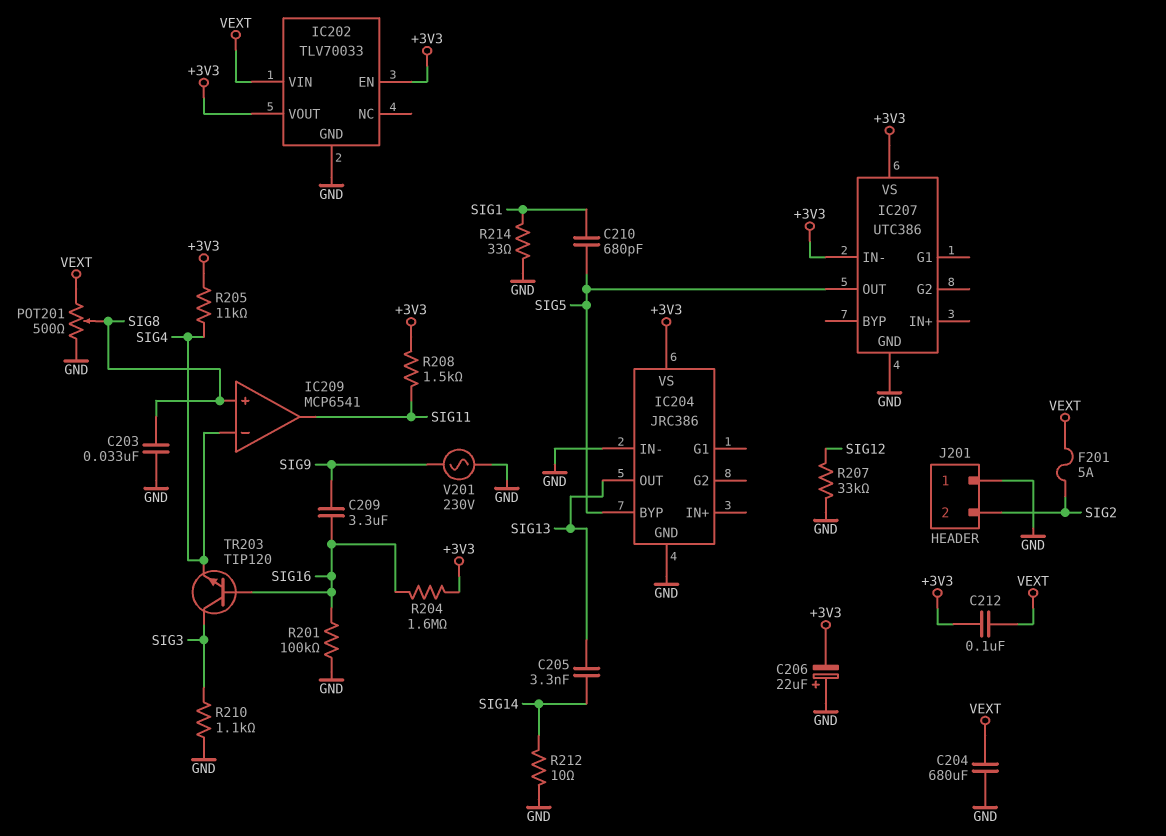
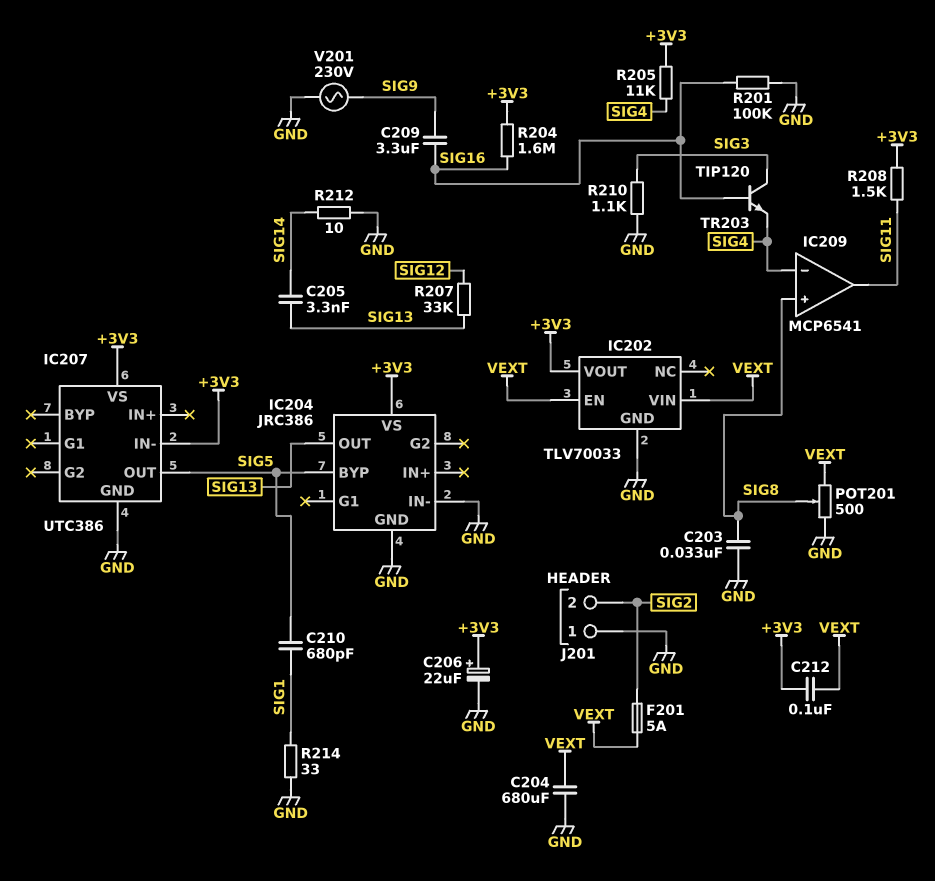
C206: 22uF (plus GND, minus +3V3) -> 22uF (plus +3V3, minus GND)
IC202 pin EN: +3V3 -> VEXT
R207: 33k (GND, SIG12) -> 33k (SIG12, SIG13)

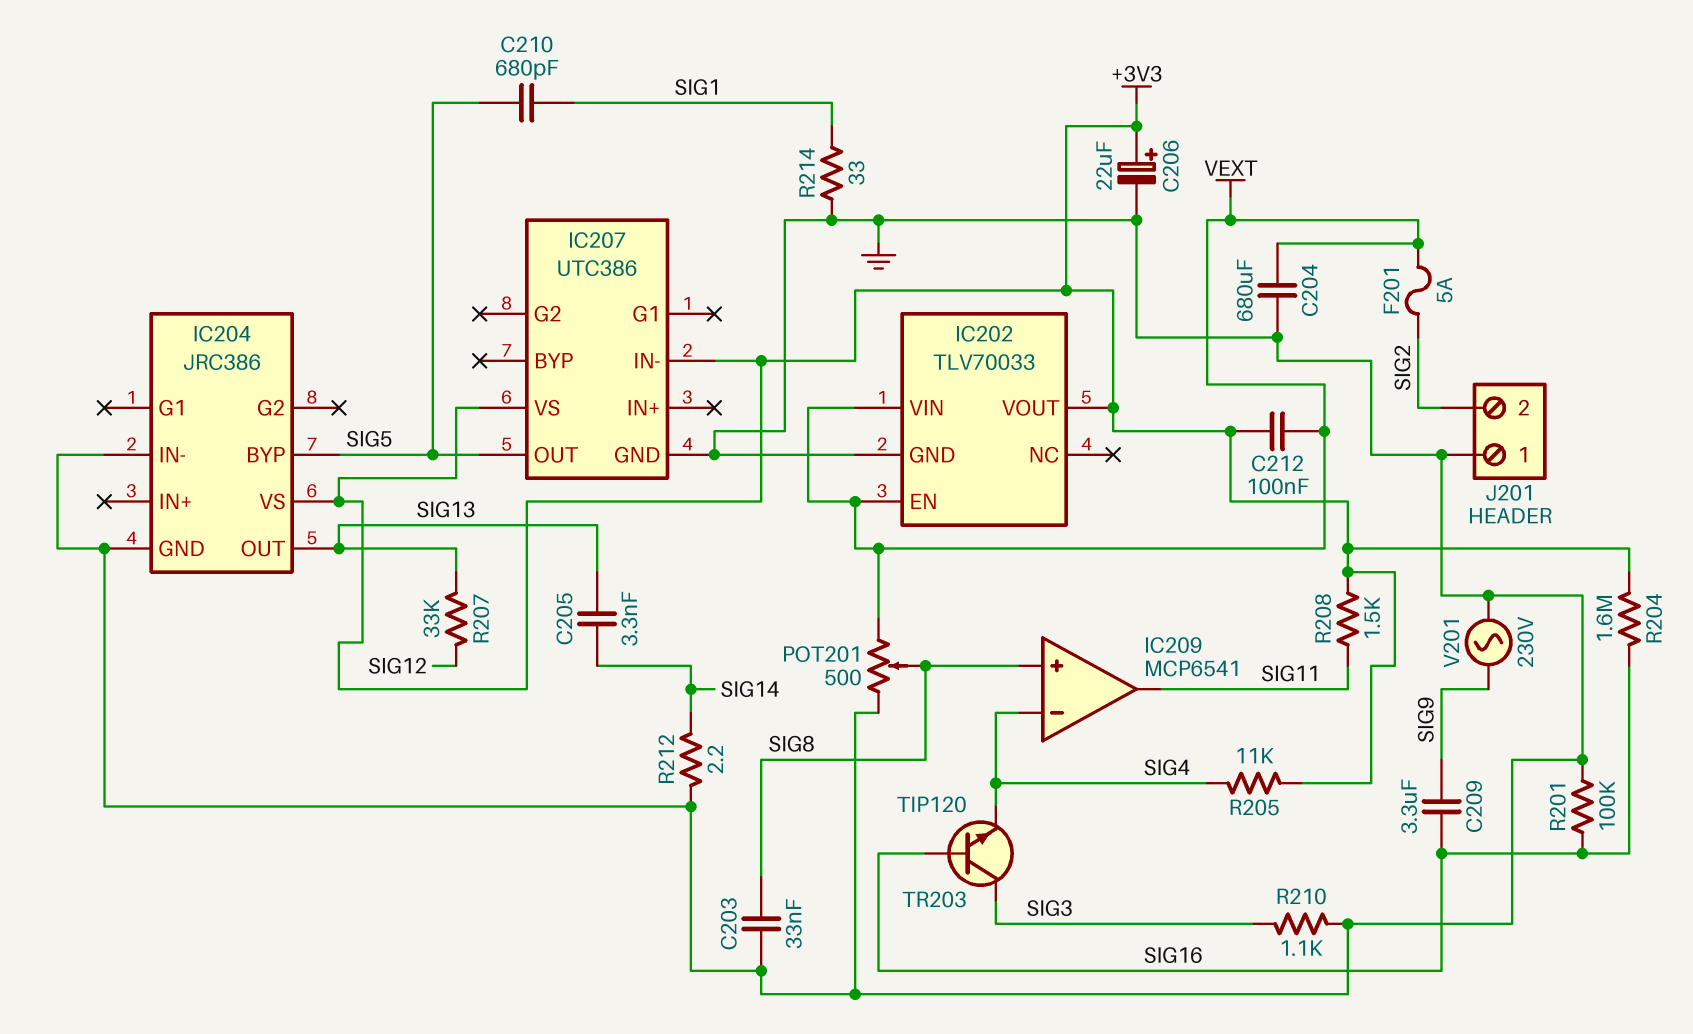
R212: 10 (GND, SIG14) -> 2.2 (GND, SIG14)

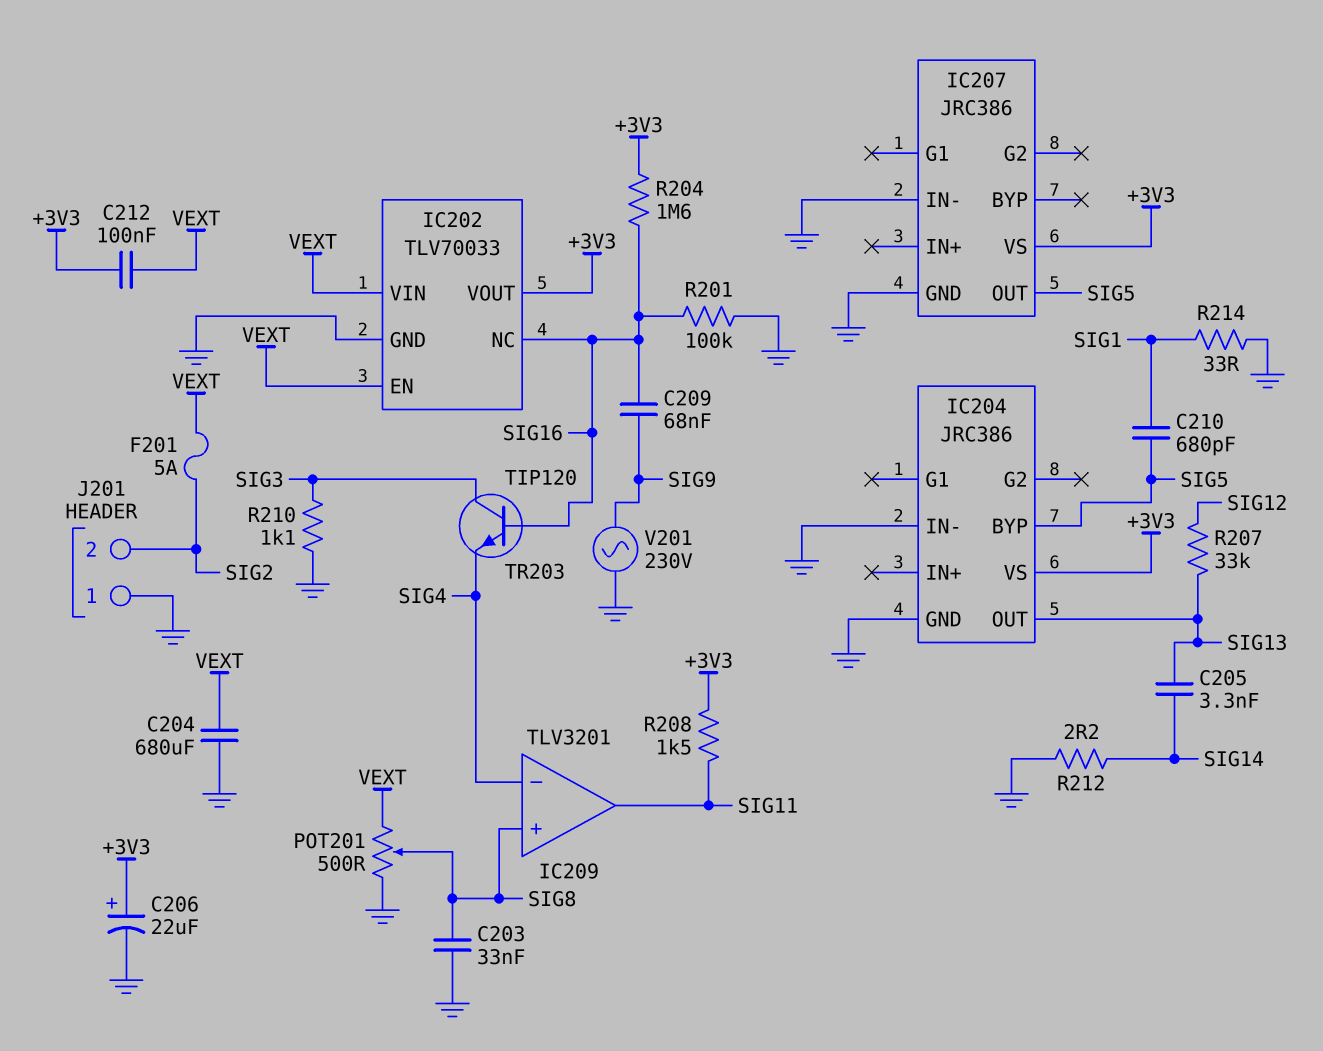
C209: 3.3uF (SIG9, SIG16) -> 68nF (SIG9, SIG16)
IC202 pin NC: none -> SIG16
IC207: UTC386 -> JRC386
IC207 pin IN-: +3V3 -> GND
IC209: MCP6541 -> TLV3201
R205: 11k (+3V3, SIG4) -> none

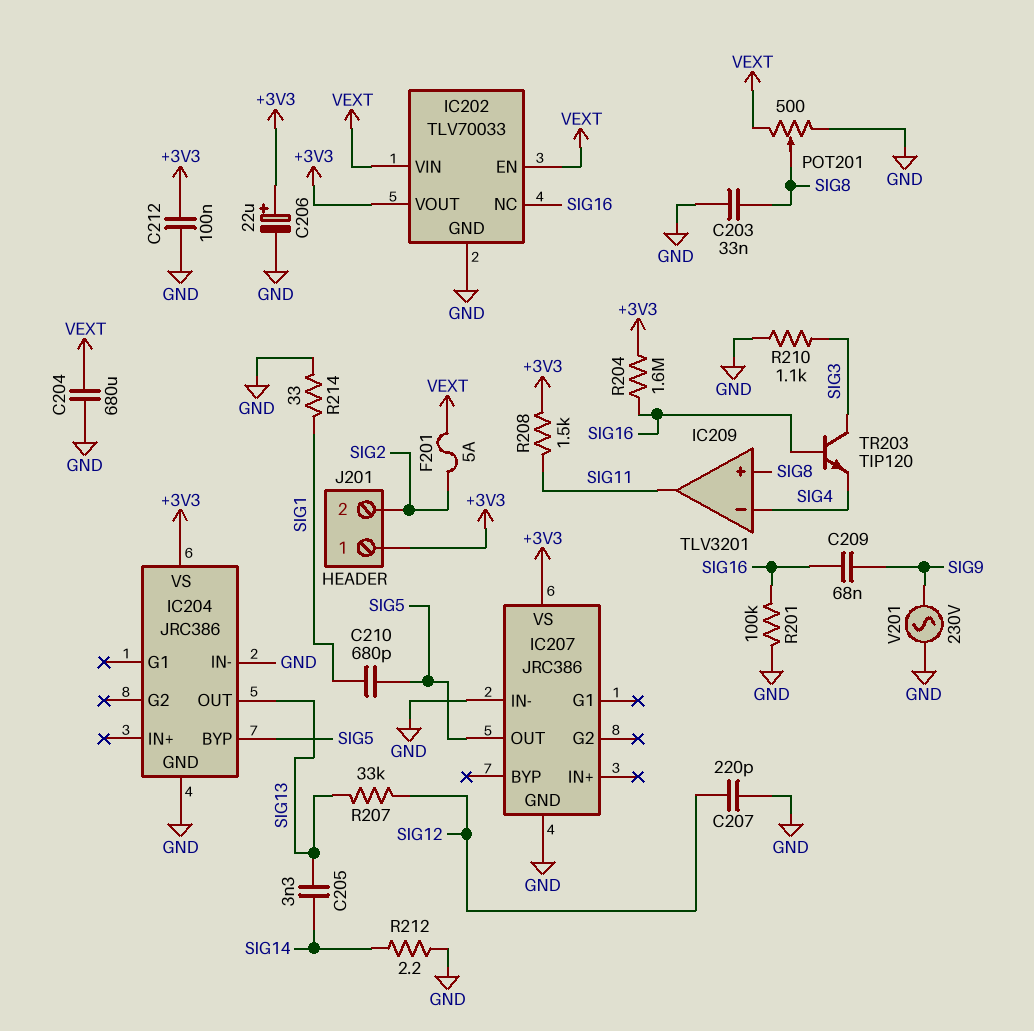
C207: none -> 220pF (GND, SIG12)
C212: 100nF (+3V3, VEXT) -> 100nF (+3V3, GND)
J201 pin 1: GND -> +3V3

